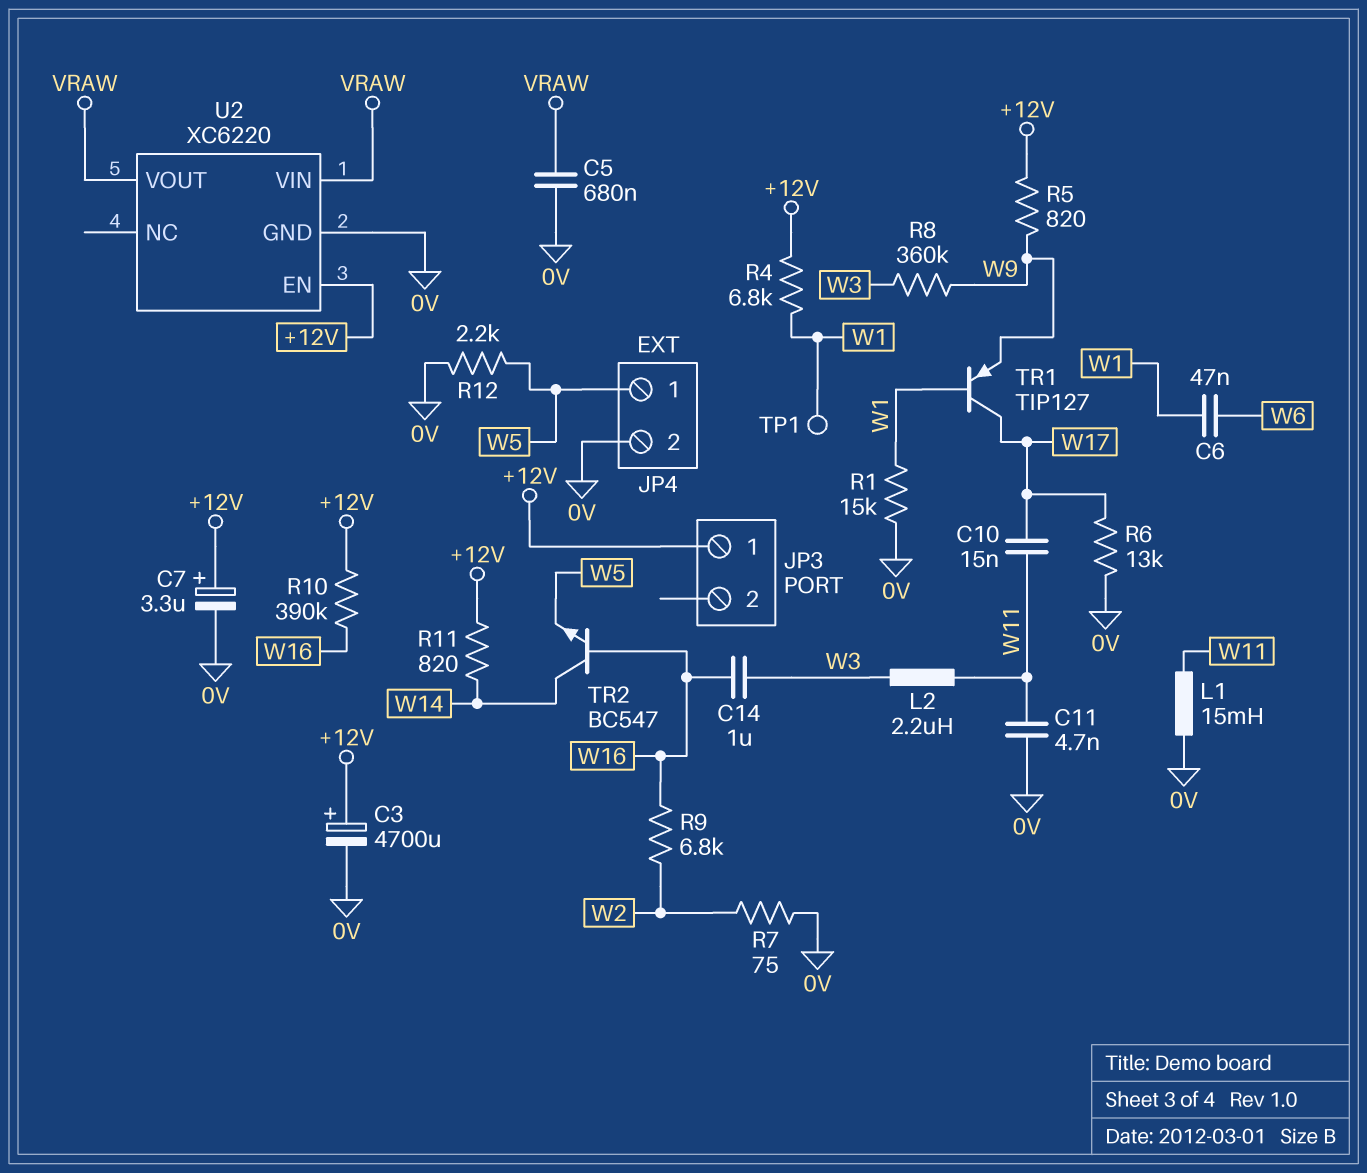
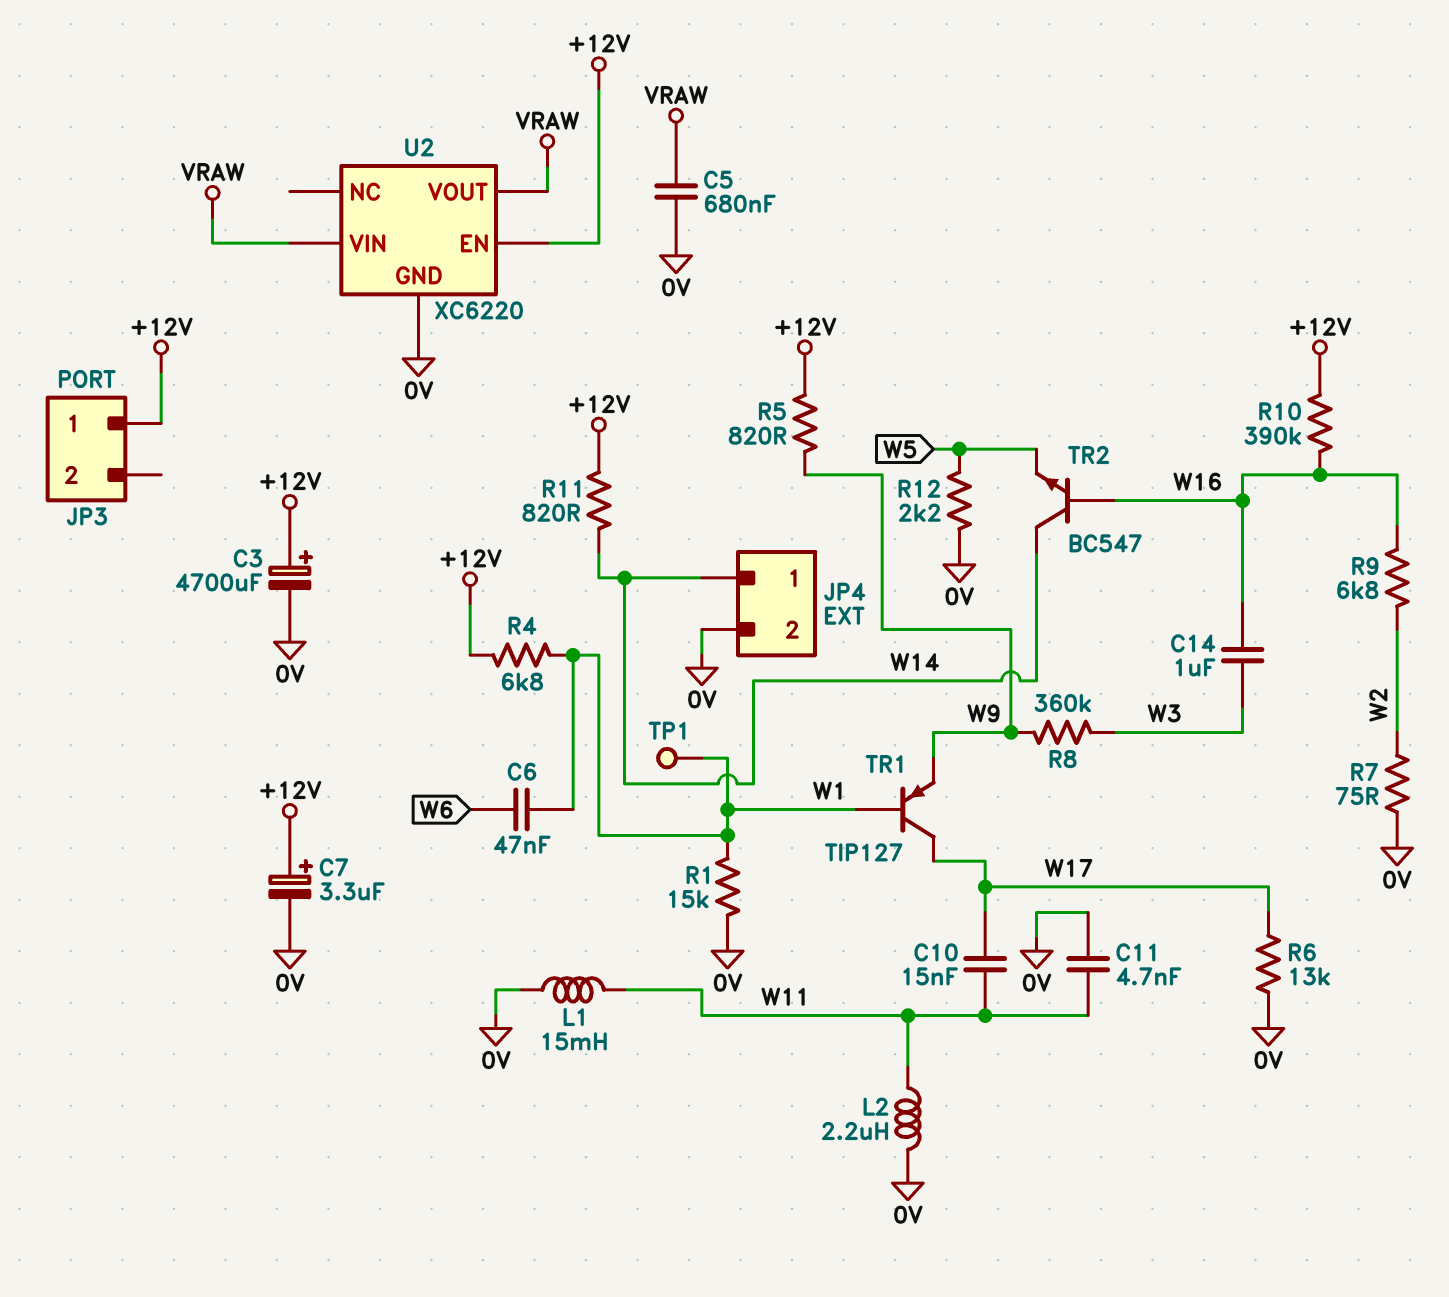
JP4 pin 1: W5 -> W14
L2: 2.2uH (W3, W11) -> 2.2uH (0V, W11)

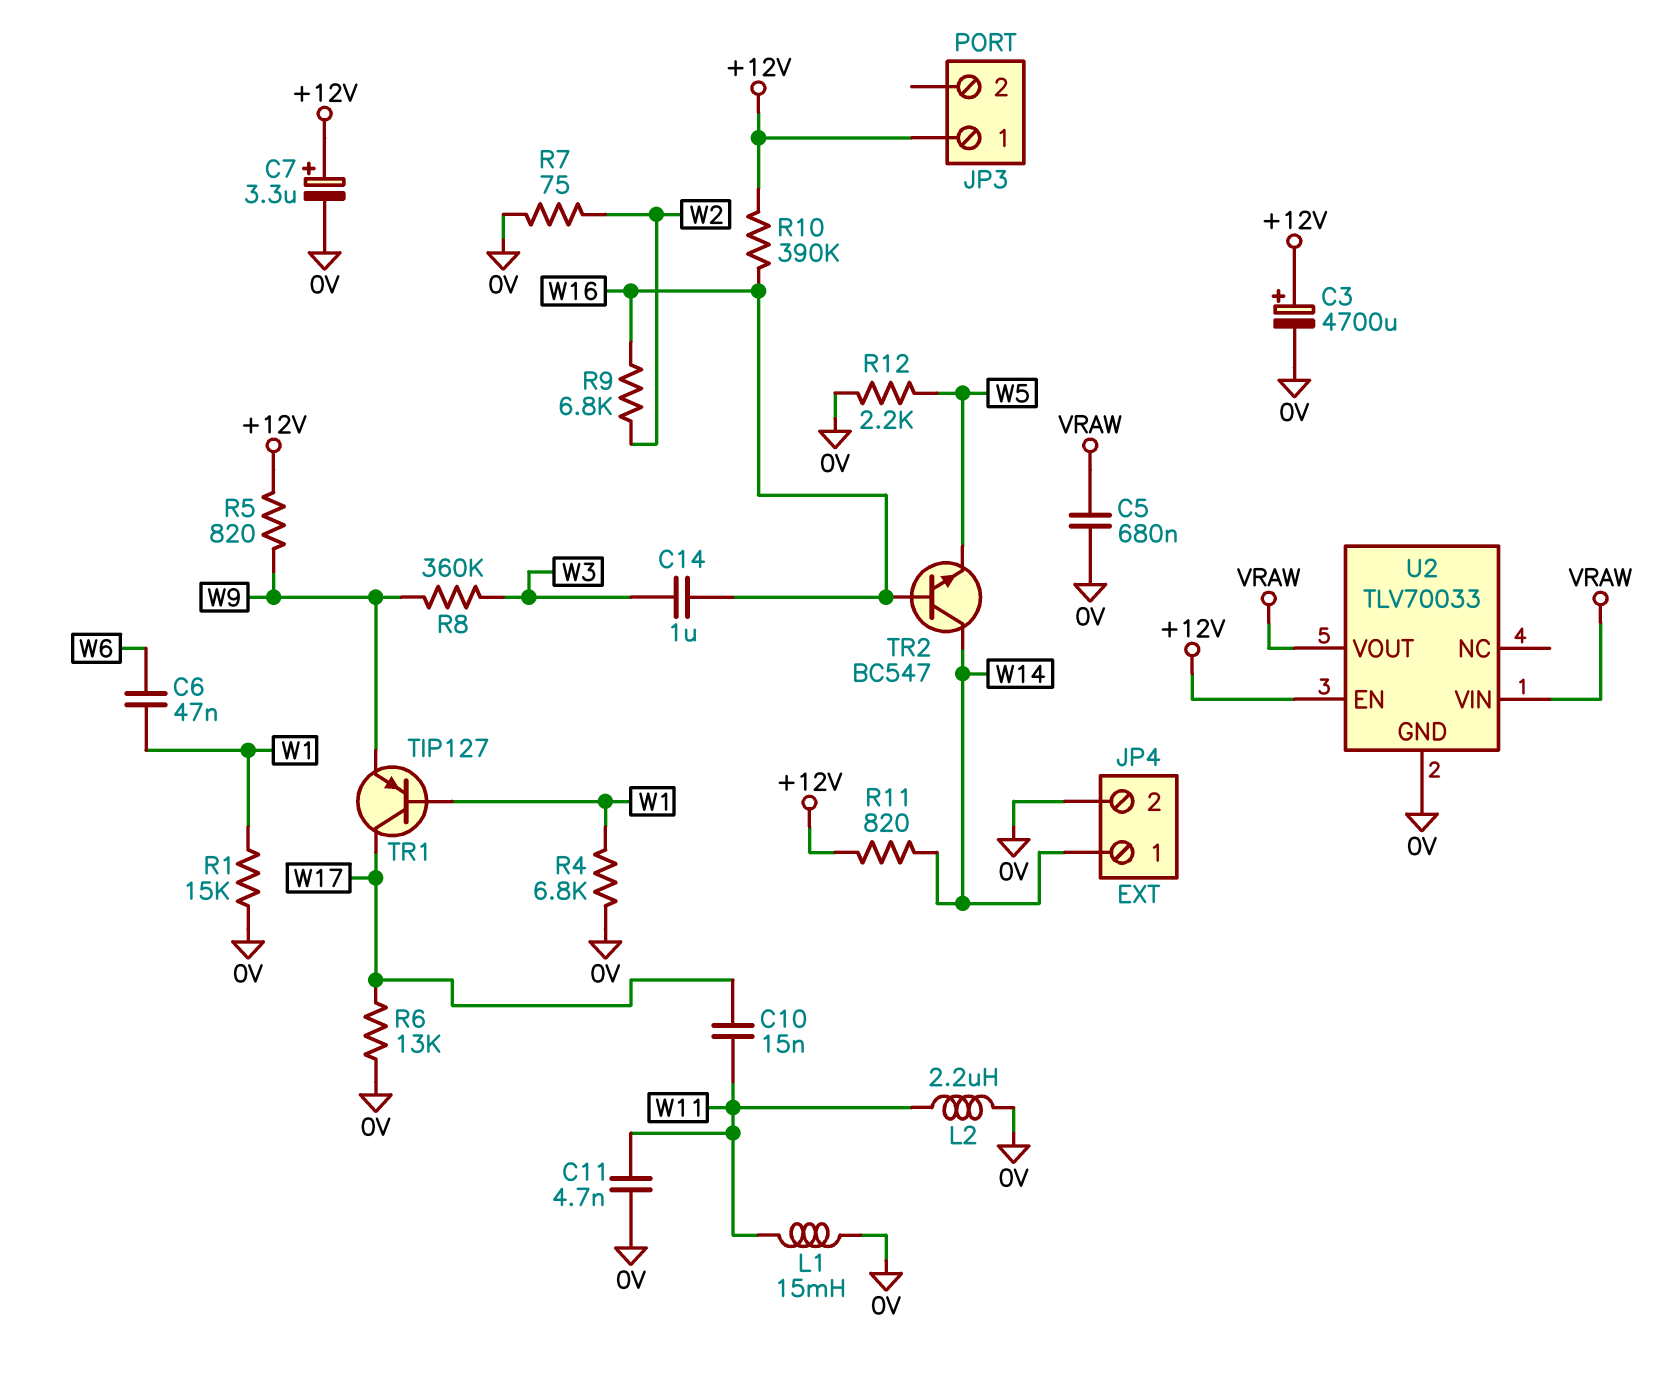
R4: 6.8k (+12V, W1) -> 6.8k (0V, W1)
TP1: test point (W1) -> none
U2: XC6220 -> TLV70033

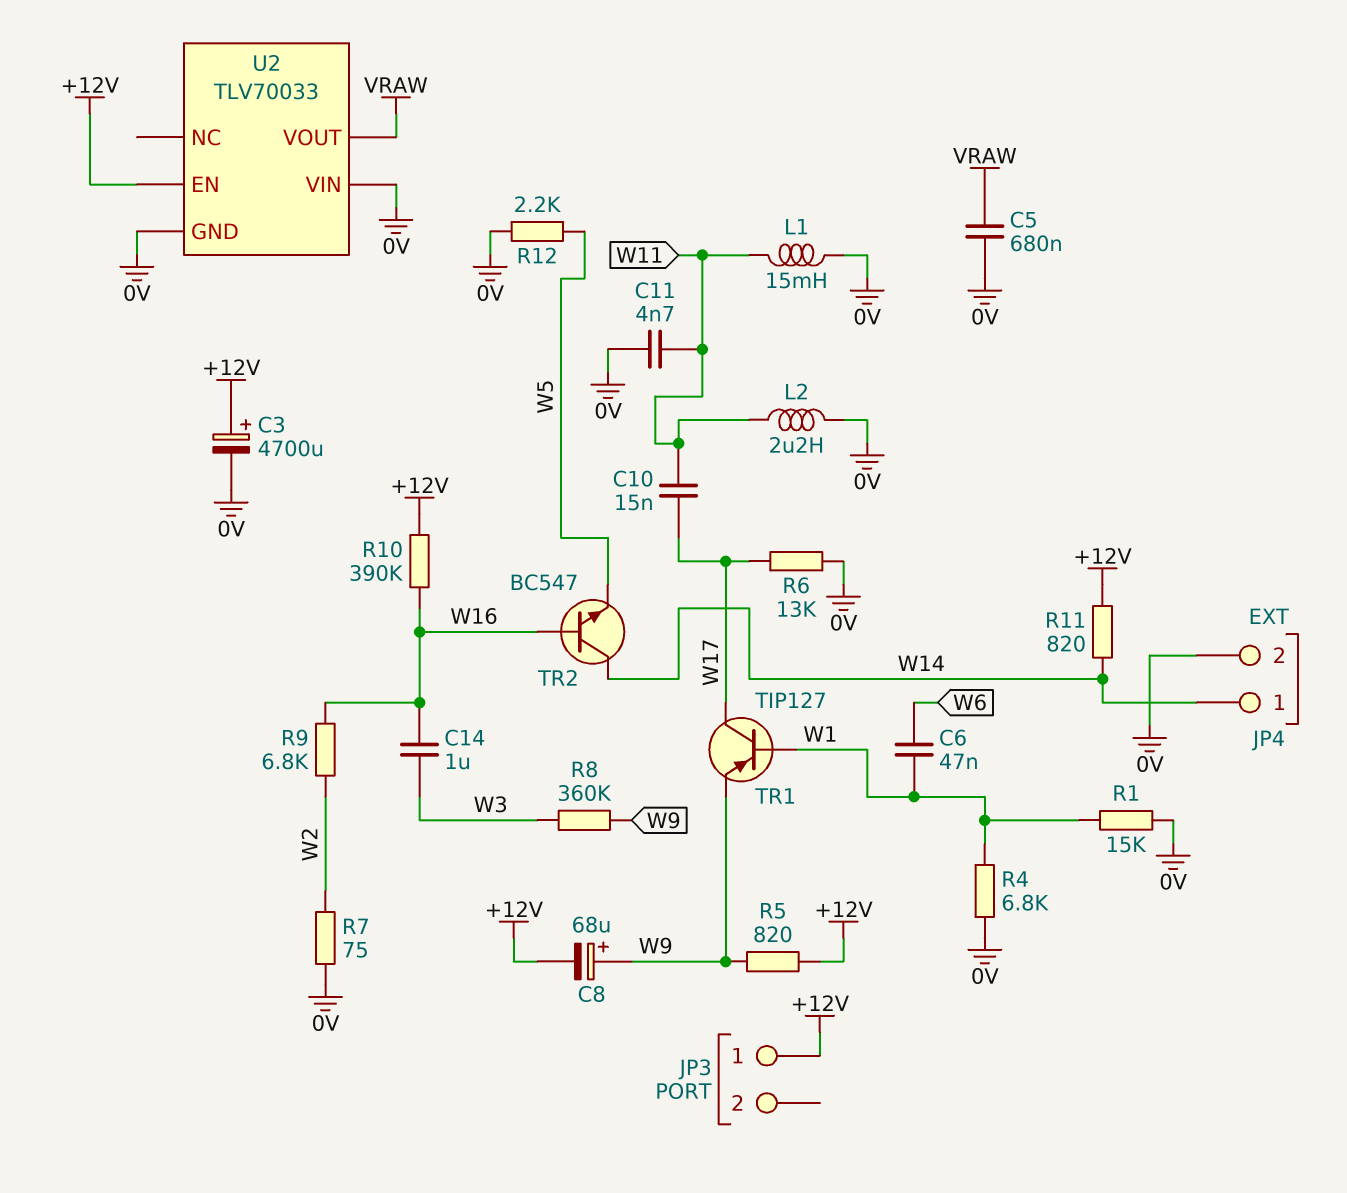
C7: 3.3uF (plus +12V, minus 0V) -> none
C8: none -> 68uF (plus W9, minus +12V)
U2 pin VIN: VRAW -> 0V

